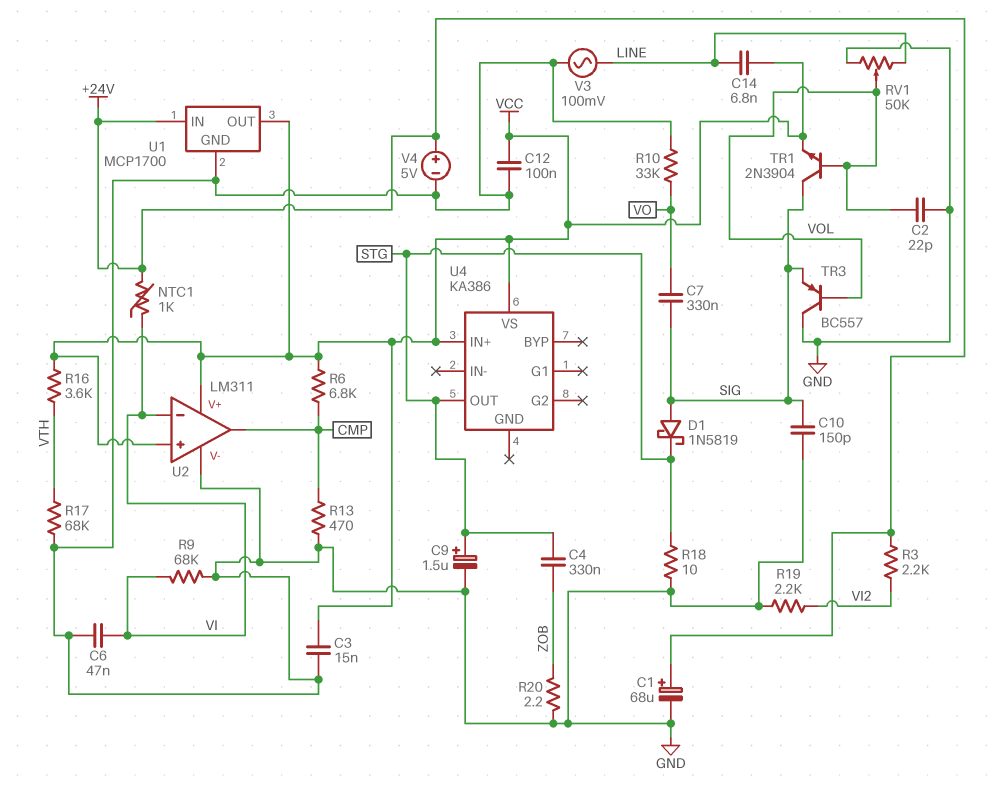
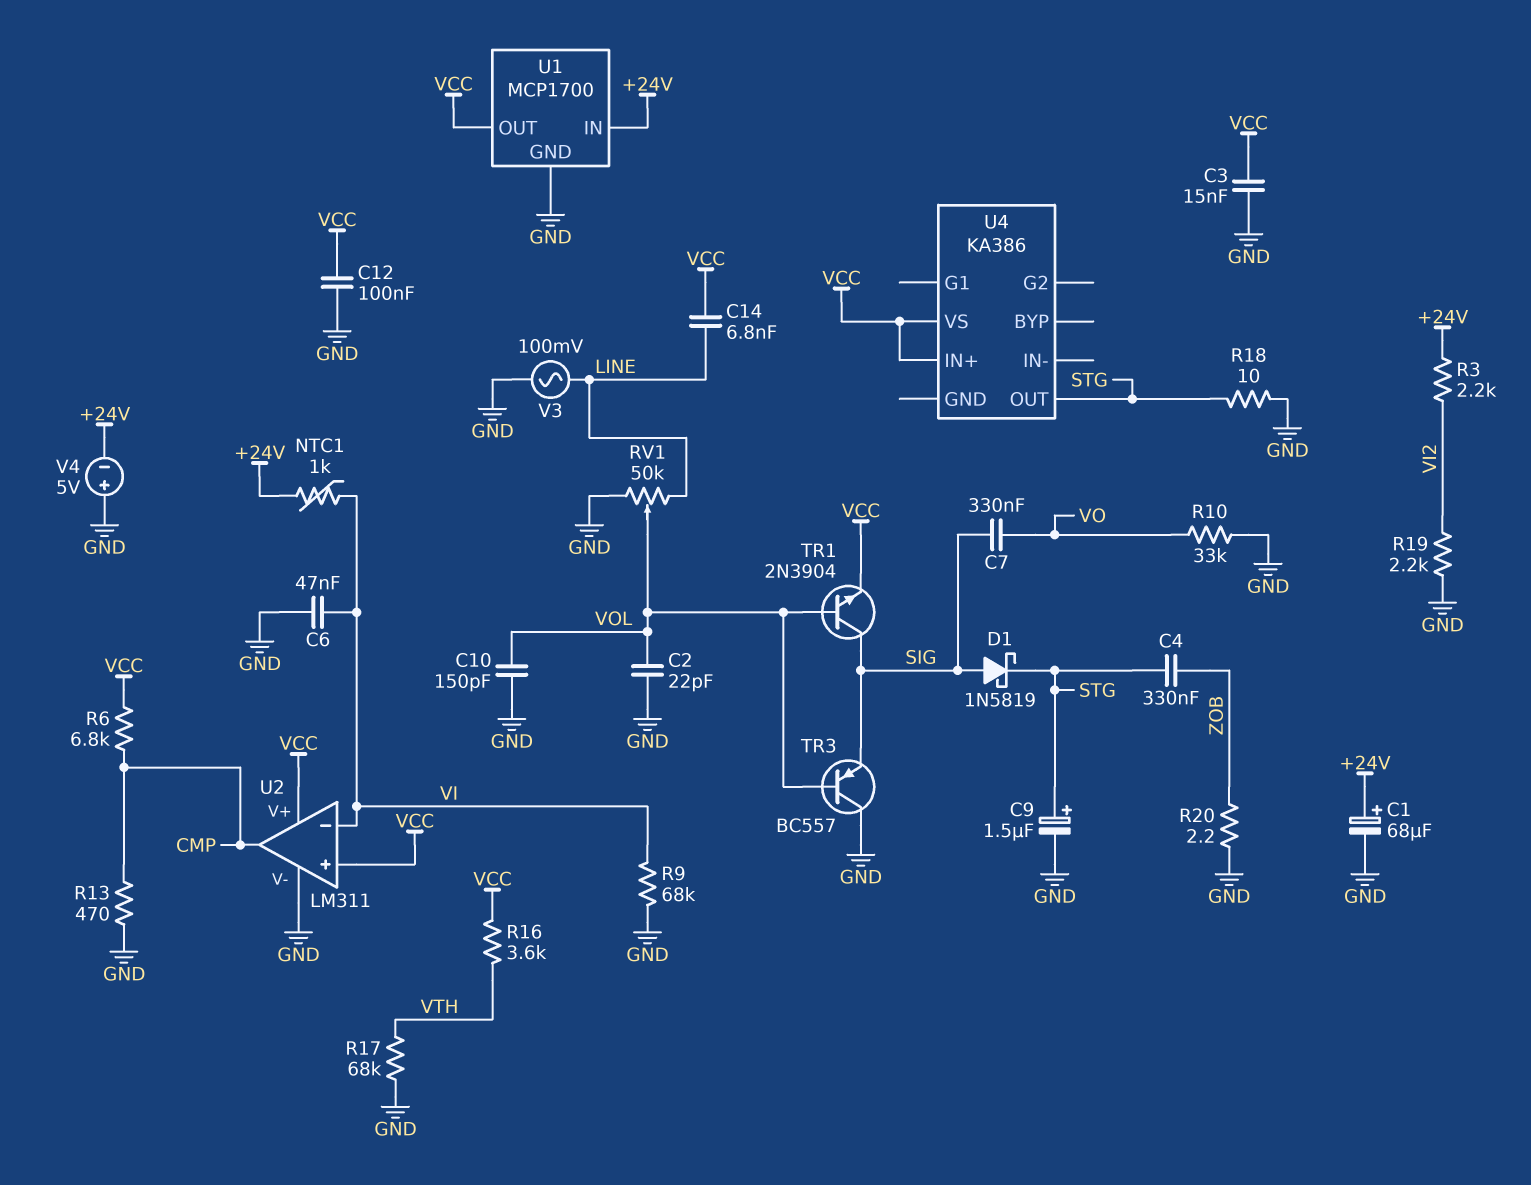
C10: 150pF (GND, SIG) -> 150pF (GND, VOL)
V4: 5V (plus +24V, minus GND) -> 5V (plus GND, minus +24V)

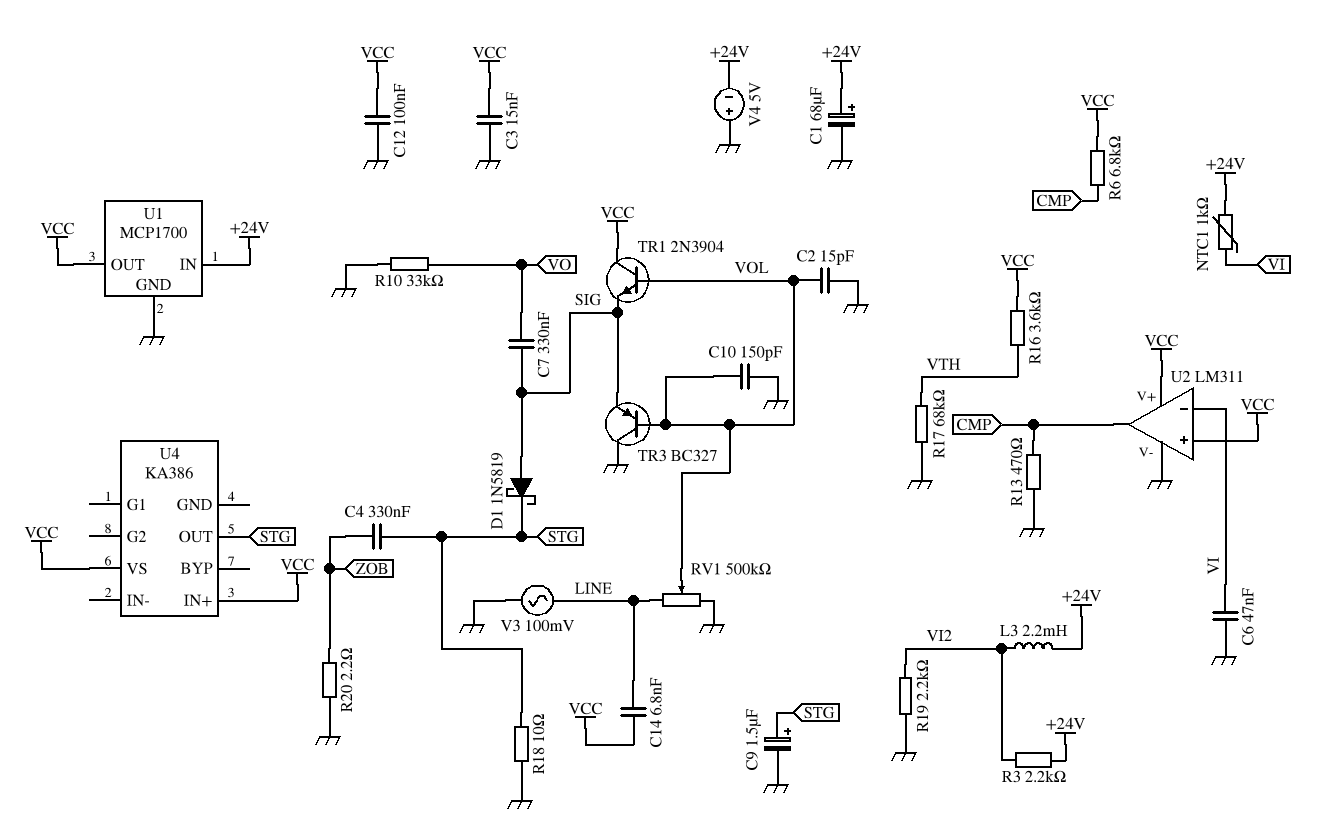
C2: 22pF (GND, VOL) -> 15pF (GND, VOL)
L3: none -> 2.2mH (+24V, VI2)
R9: 68k (GND, VI) -> none
RV1: 50k (GND, LINE, wiper VOL) -> 500k (GND, LINE, wiper VOL)
TR1: NPN 2N3904 (B VOL, C SIG, E VCC) -> NPN 2N3904 (B VOL, C VCC, E SIG)
TR3: PNP BC557 (B VOL, C GND, E SIG) -> PNP BC327 (B VOL, C GND, E SIG)

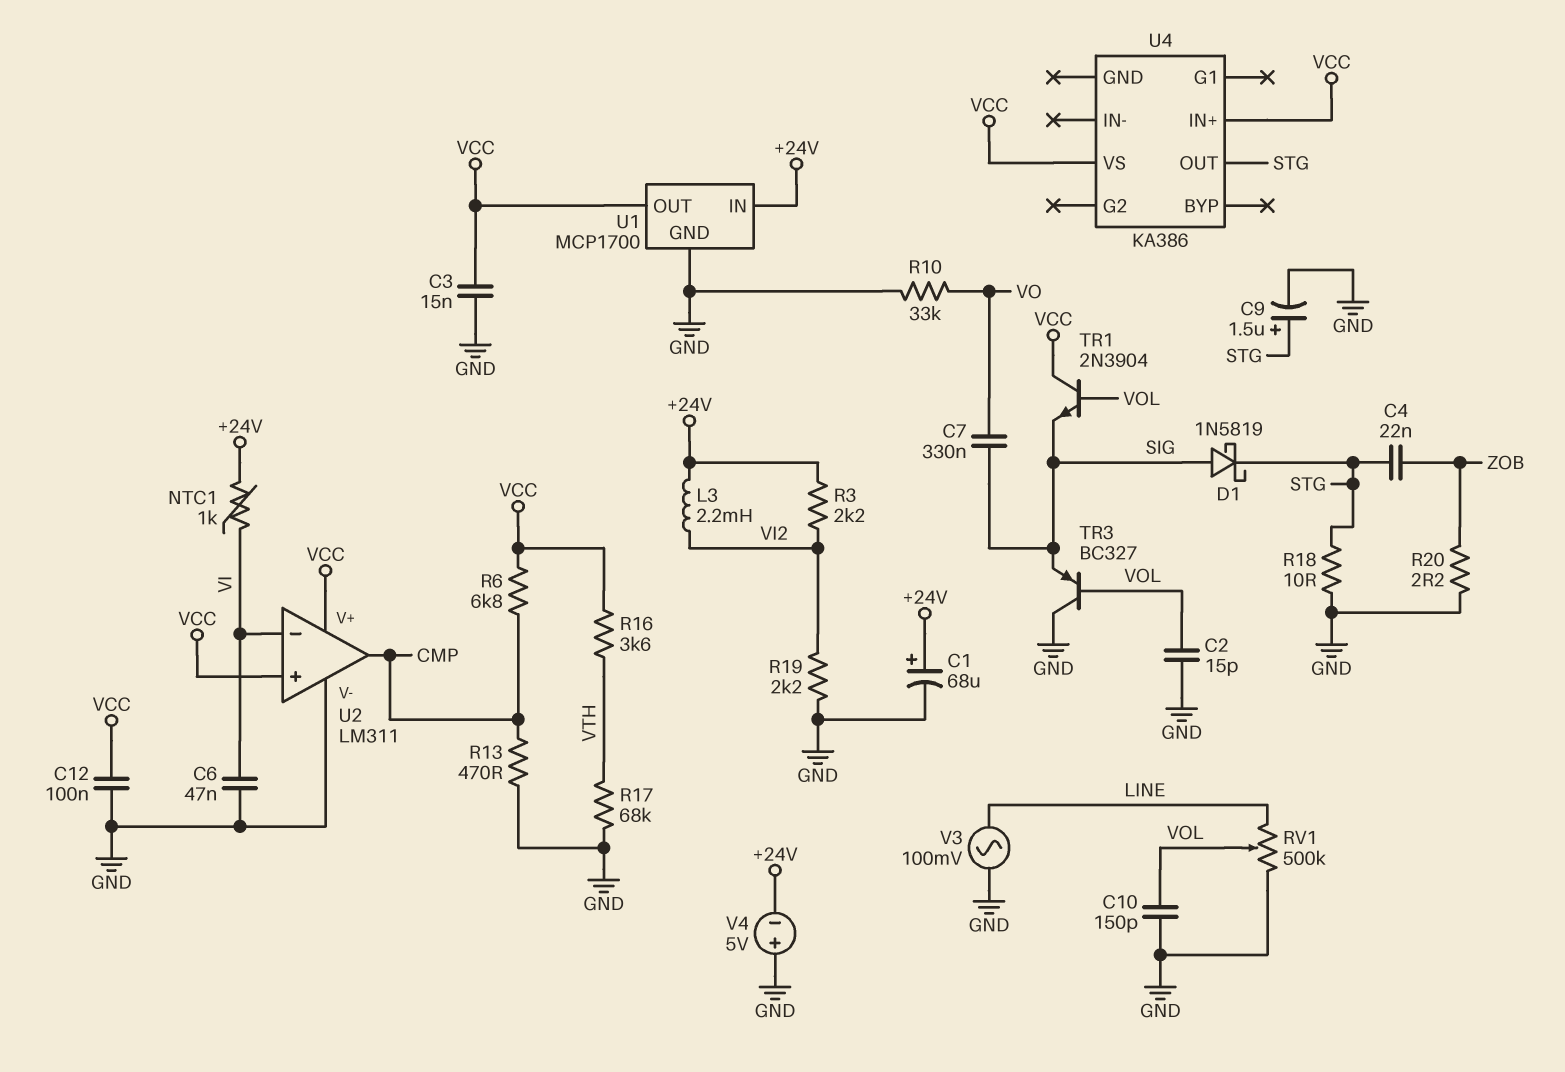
C4: 330nF (STG, ZOB) -> 22nF (STG, ZOB)
C14: 6.8nF (LINE, VCC) -> none

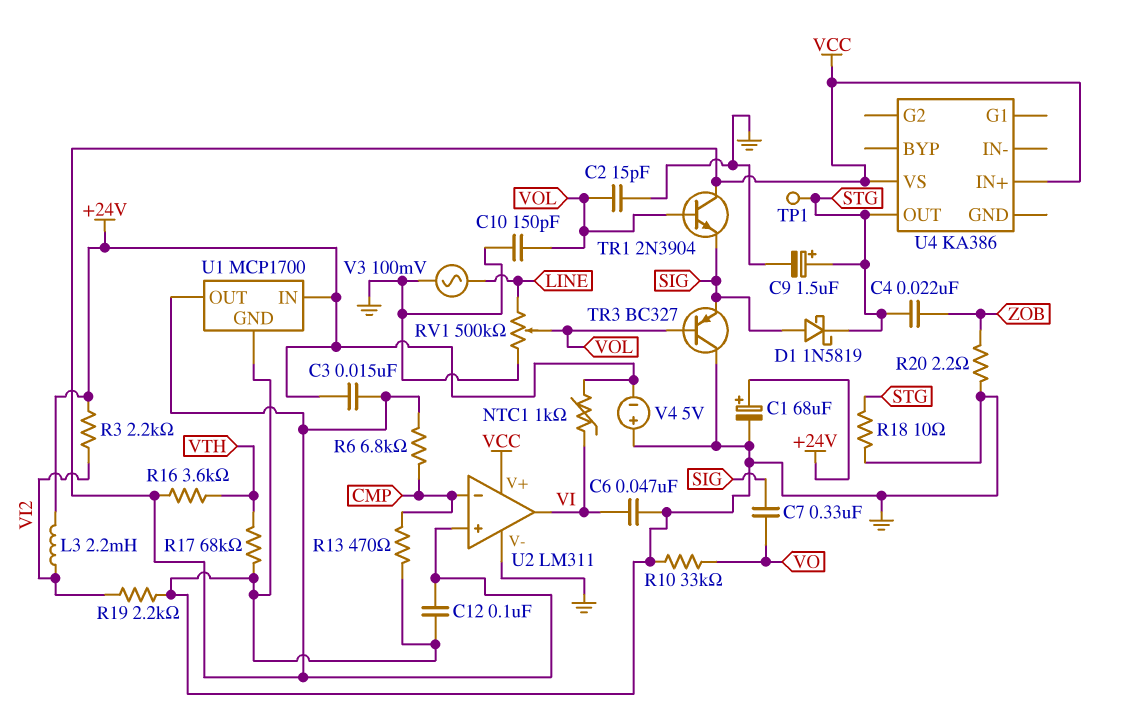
C3: 15nF (GND, VCC) -> 15nF (+24V, VCC)
TP1: none -> test point (STG)
U2 pin in-: VI -> CMP
U2 pin out: CMP -> VI

